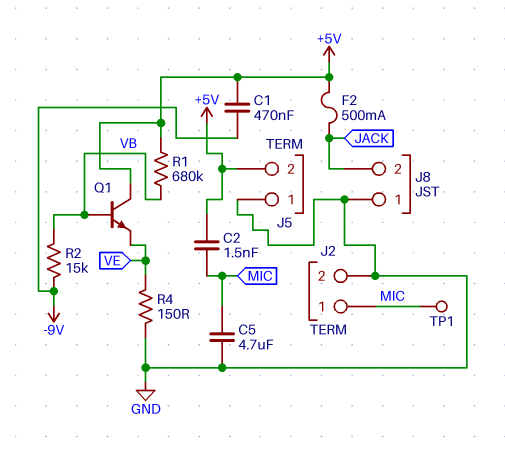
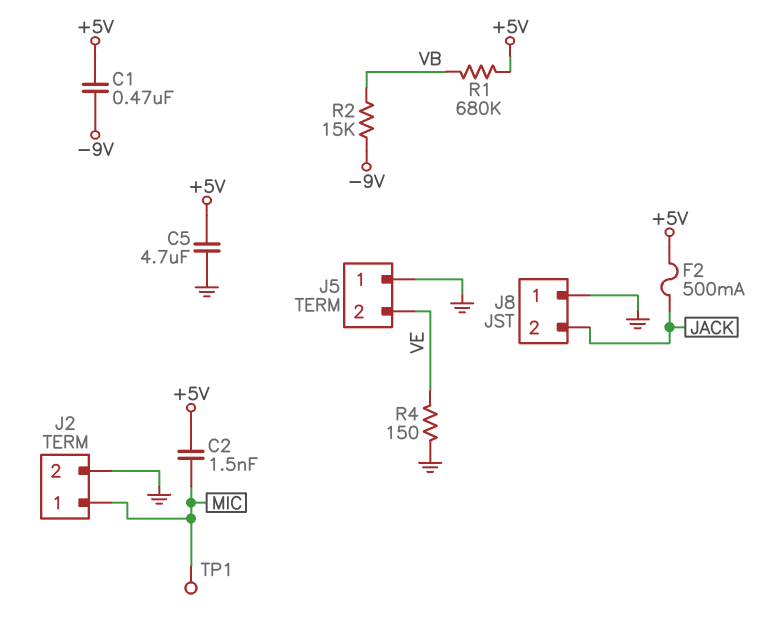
C5: 4.7uF (GND, MIC) -> 4.7uF (+5V, GND)
J5 pin 2: +5V -> VE
Q1: NPN (B VB, C +5V, E VE) -> none

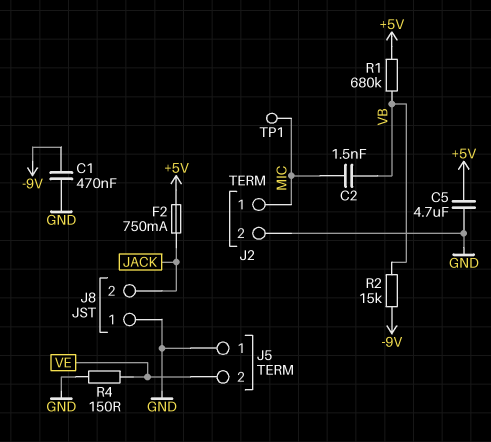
C1: 470nF (+5V, -9V) -> 470nF (-9V, GND)
C2: 1.5nF (+5V, MIC) -> 1.5nF (MIC, VB)
F2: 500mA (+5V, JACK) -> 750mA (+5V, JACK)

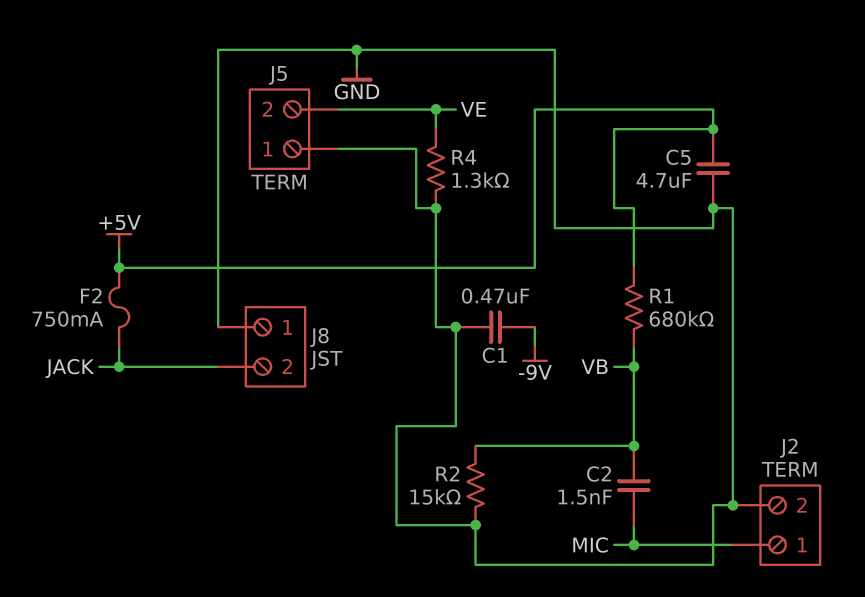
R2: 15k (-9V, VB) -> 15k (GND, VB)
R4: 150 (GND, VE) -> 1.3k (GND, VE)
TP1: test point (MIC) -> none

